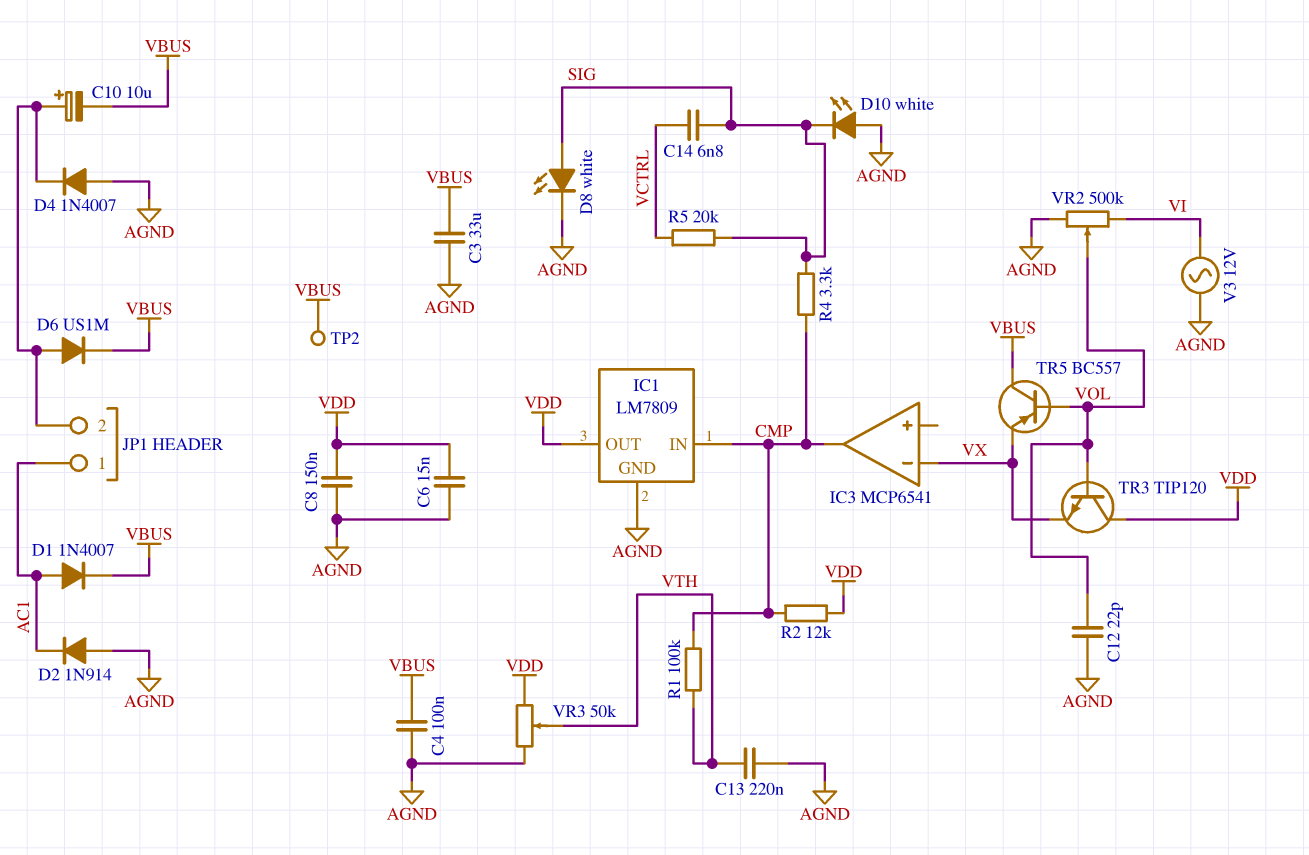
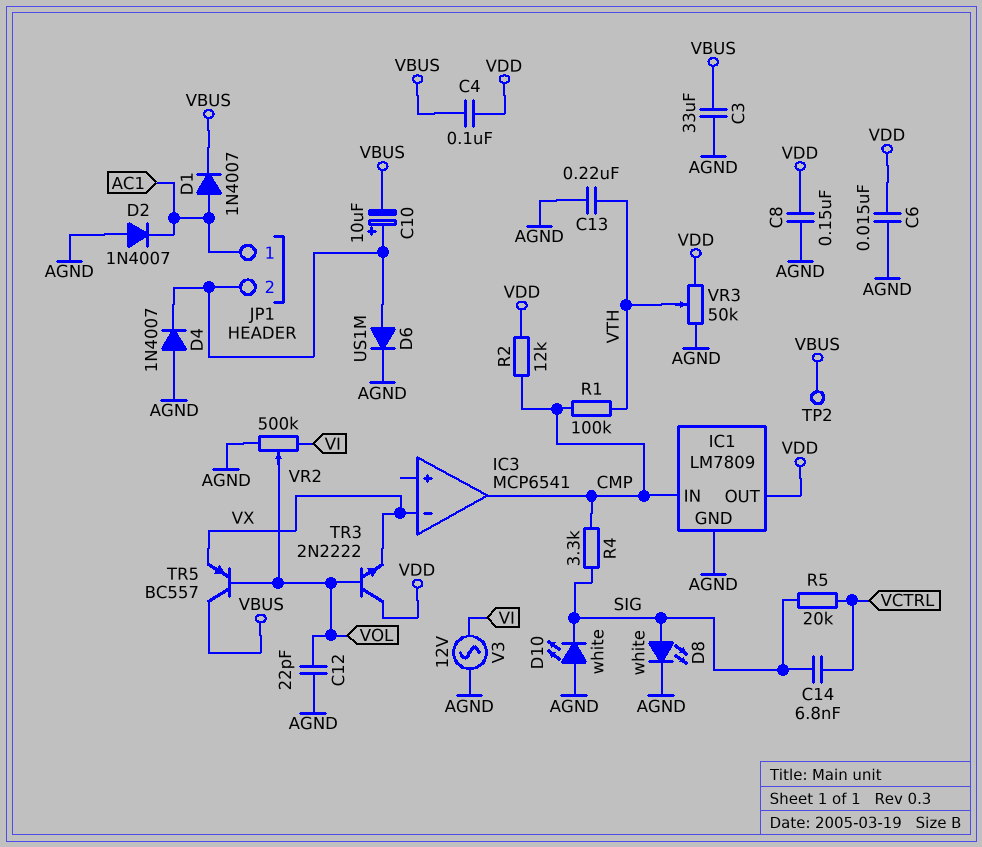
C4: 100nF (AGND, VBUS) -> 100nF (VBUS, VDD)
D2: diode 1N914 (A AGND, K AC1) -> diode 1N4007 (A AGND, K AC1)
D6: diode US1M (A JP1/2, K VBUS) -> diode US1M (A JP1/2, K AGND)
TR3: NPN TIP120 (B VOL, C VDD, E VX) -> NPN 2N2222 (B VOL, C VDD, E VX)

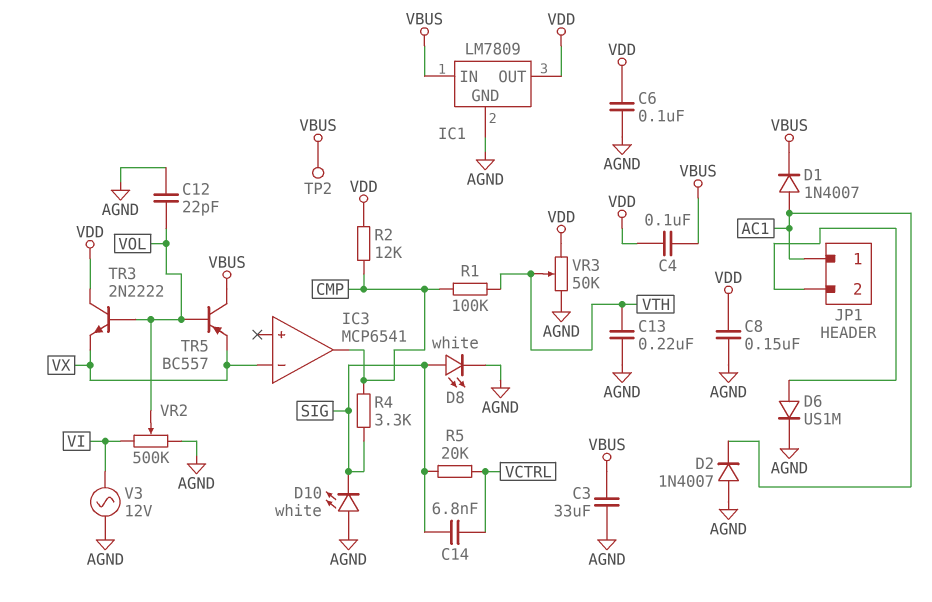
C6: 15nF (AGND, VDD) -> 100nF (AGND, VDD)
C10: 10uF (plus JP1/2, minus VBUS) -> none
D4: diode 1N4007 (A AGND, K JP1/2) -> none
IC1 pin IN: CMP -> VBUS

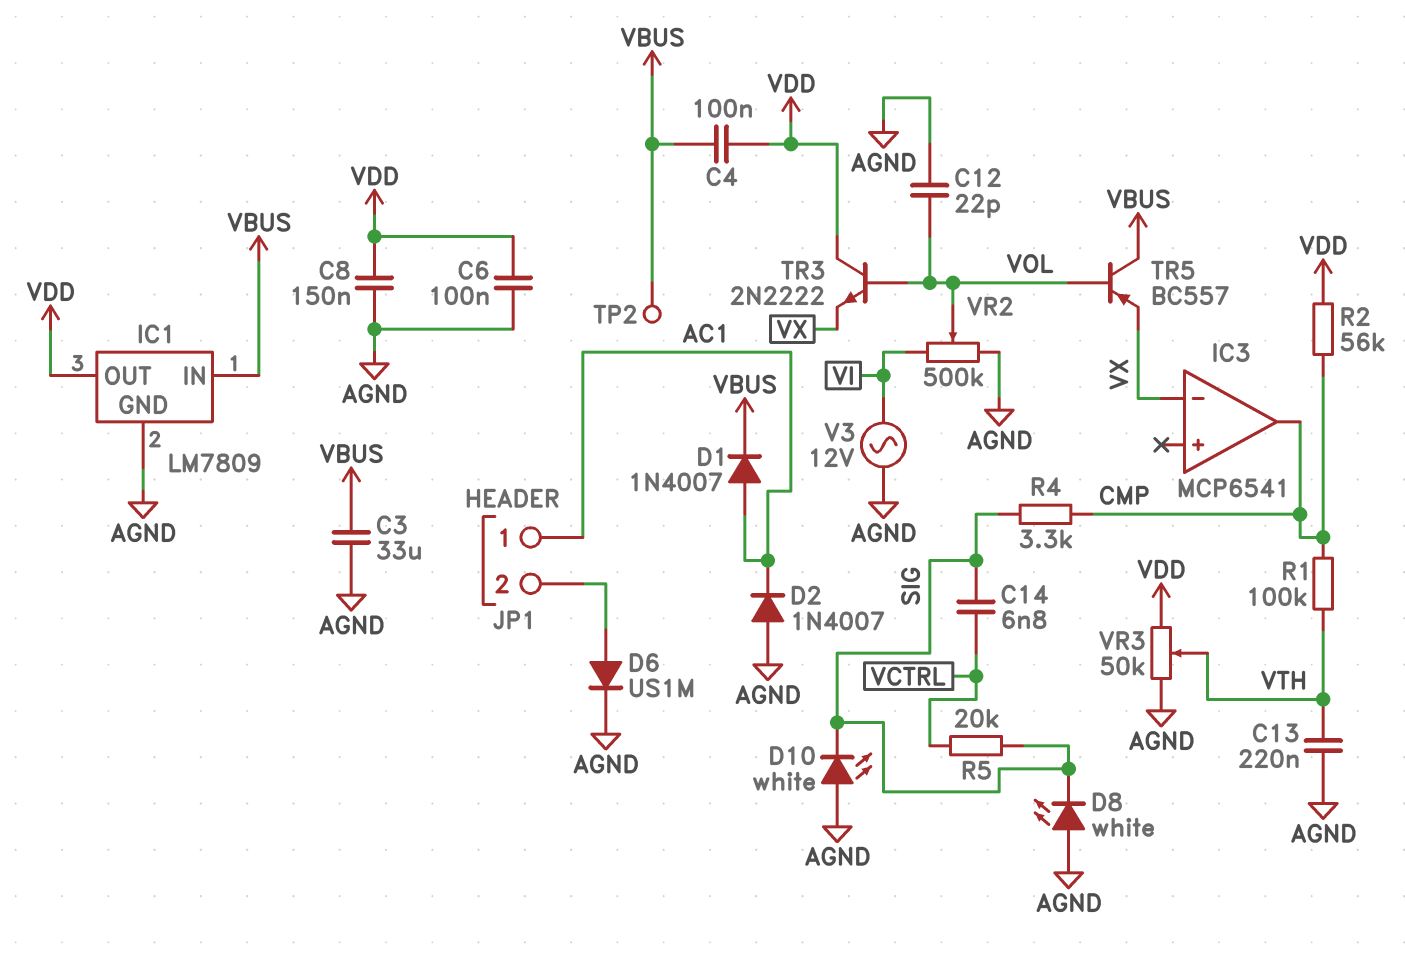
D8: LED white (A SIG, K AGND) -> LED white (A AGND, K SIG)
R2: 12k (CMP, VDD) -> 56k (CMP, VDD)

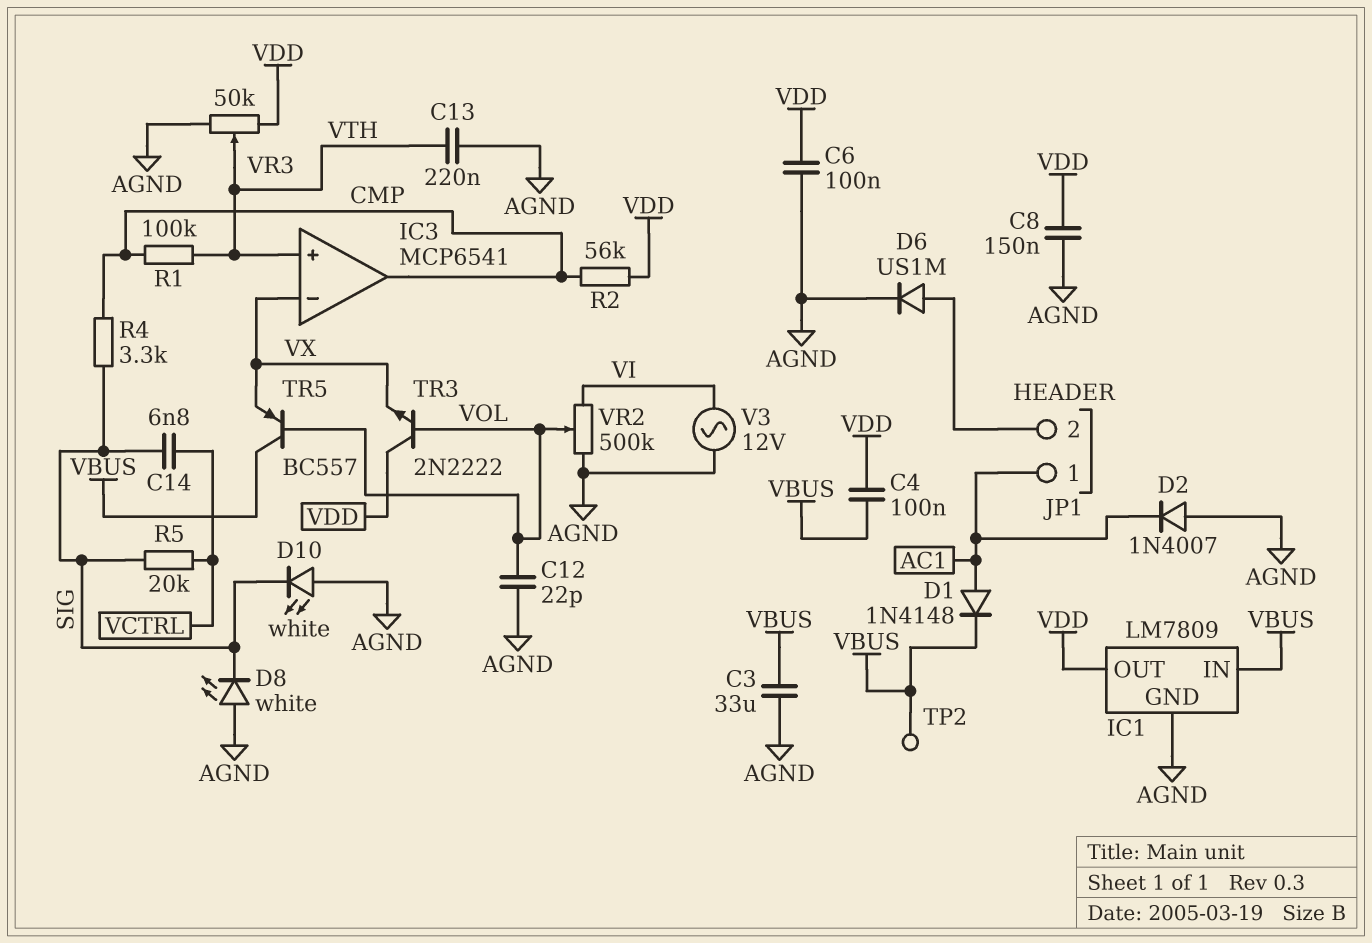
D1: diode 1N4007 (A AC1, K VBUS) -> diode 1N4148 (A AC1, K VBUS)
IC3 pin in+: none -> VTH

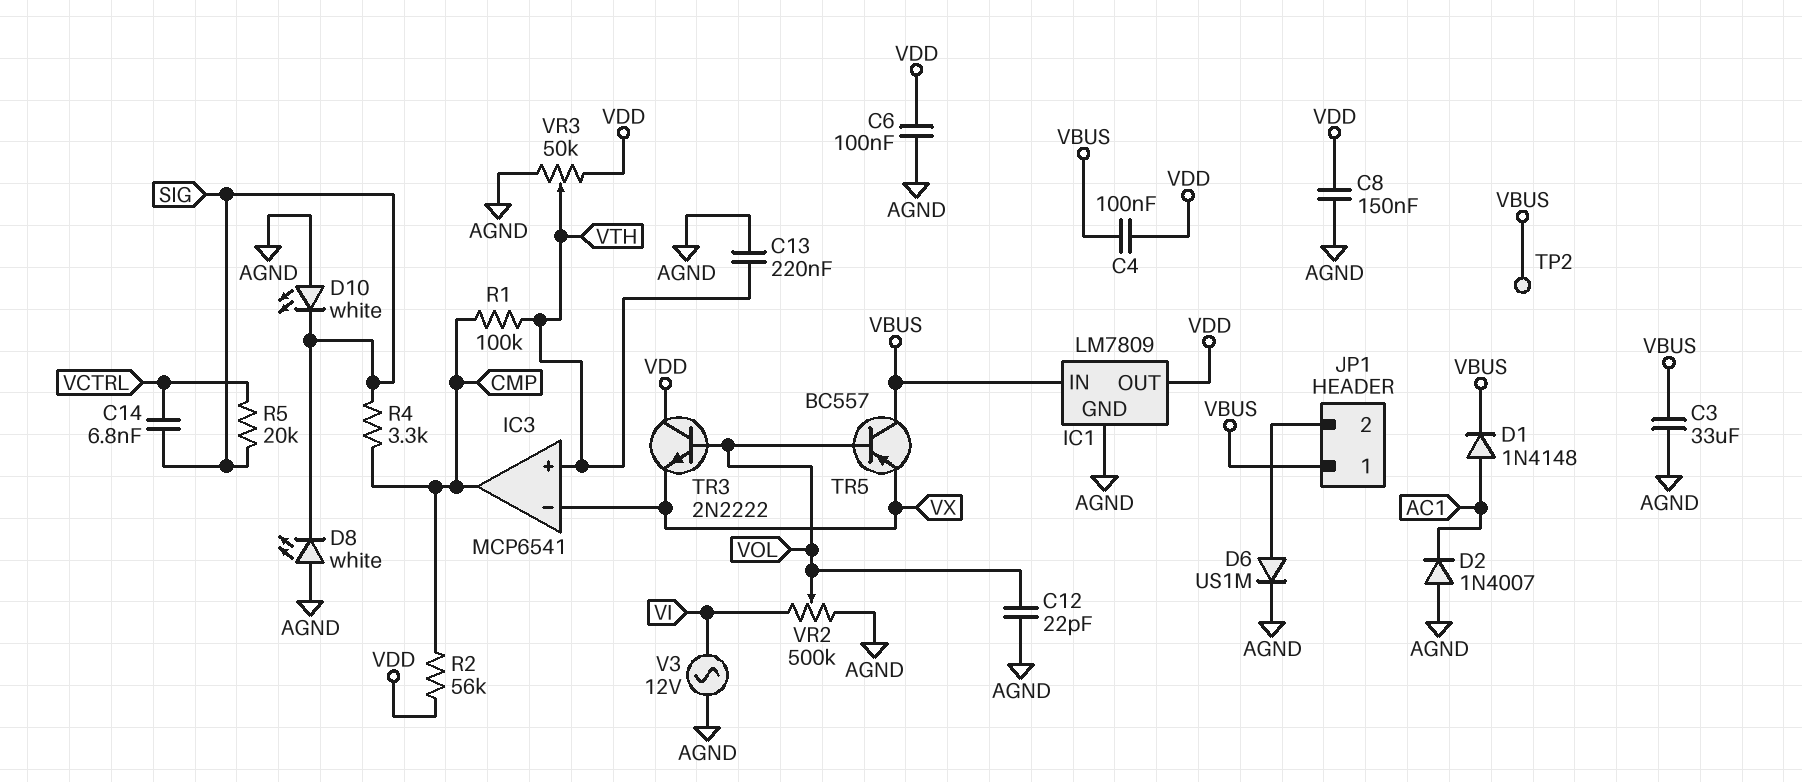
JP1 pin 1: AC1 -> VBUS

